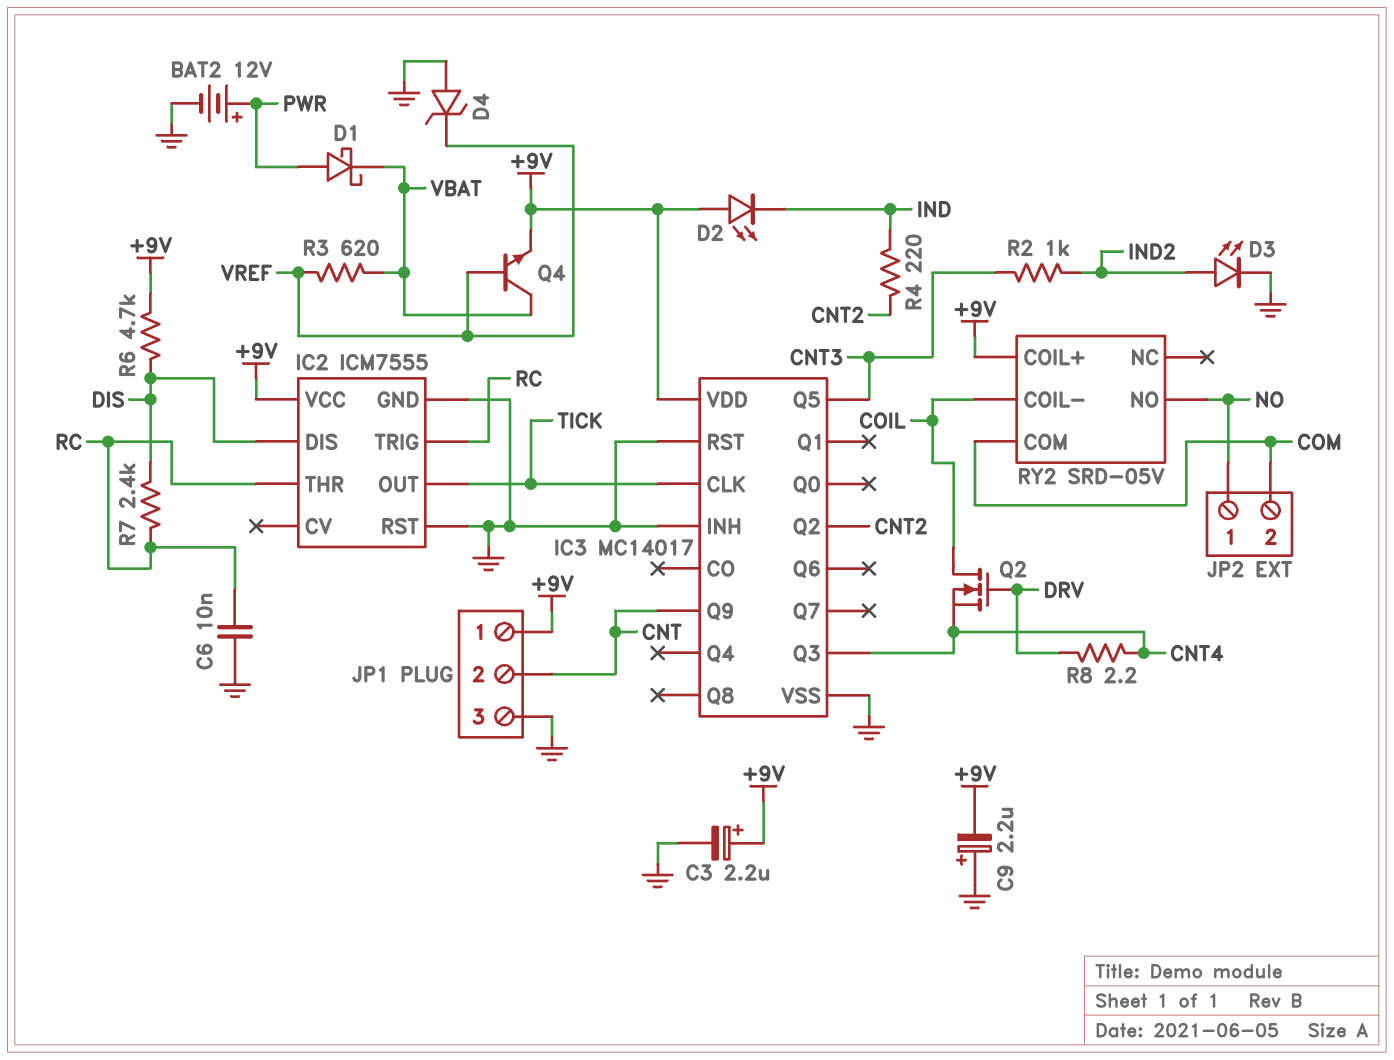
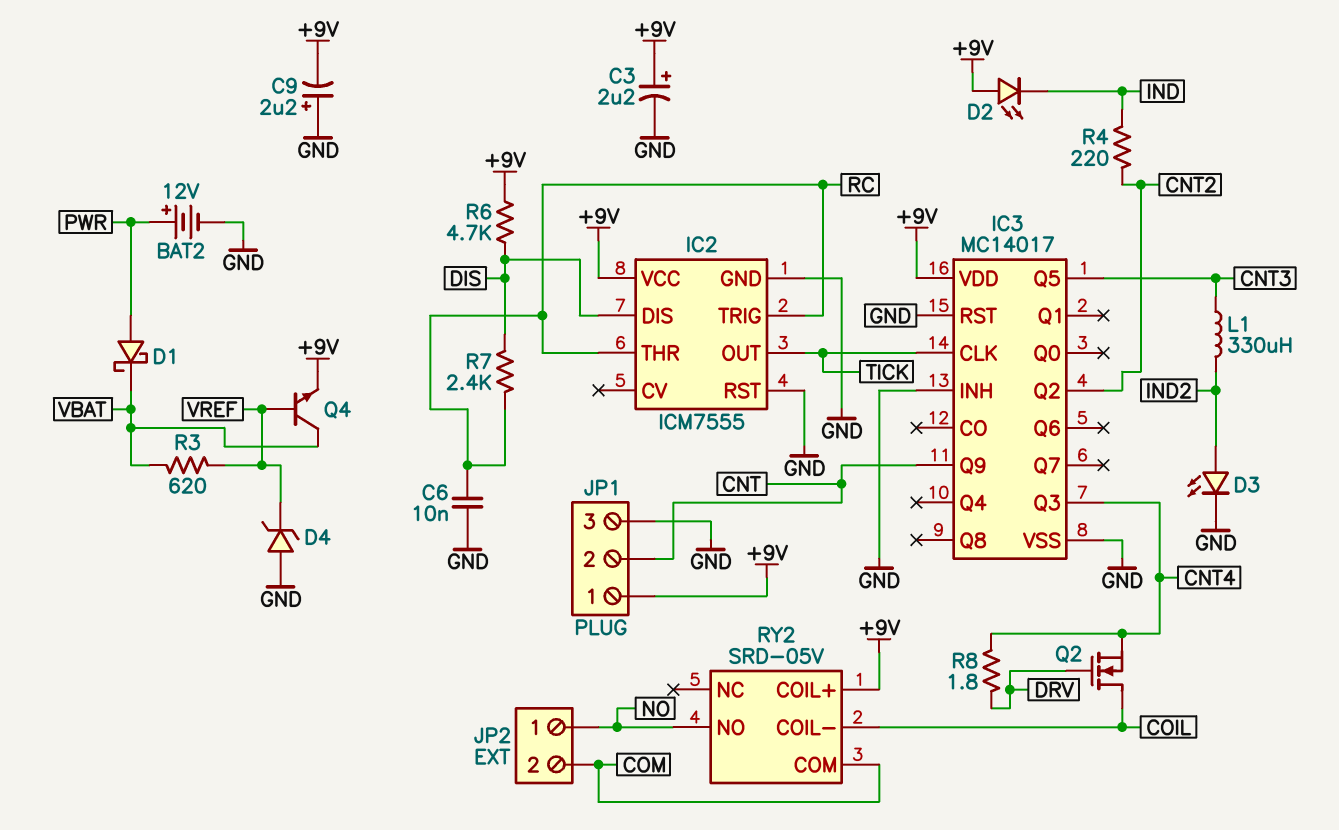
L1: none -> 330uH (CNT3, IND2)
R2: 1k (CNT3, IND2) -> none
R8: 2.2 (CNT4, DRV) -> 1.8 (CNT4, DRV)

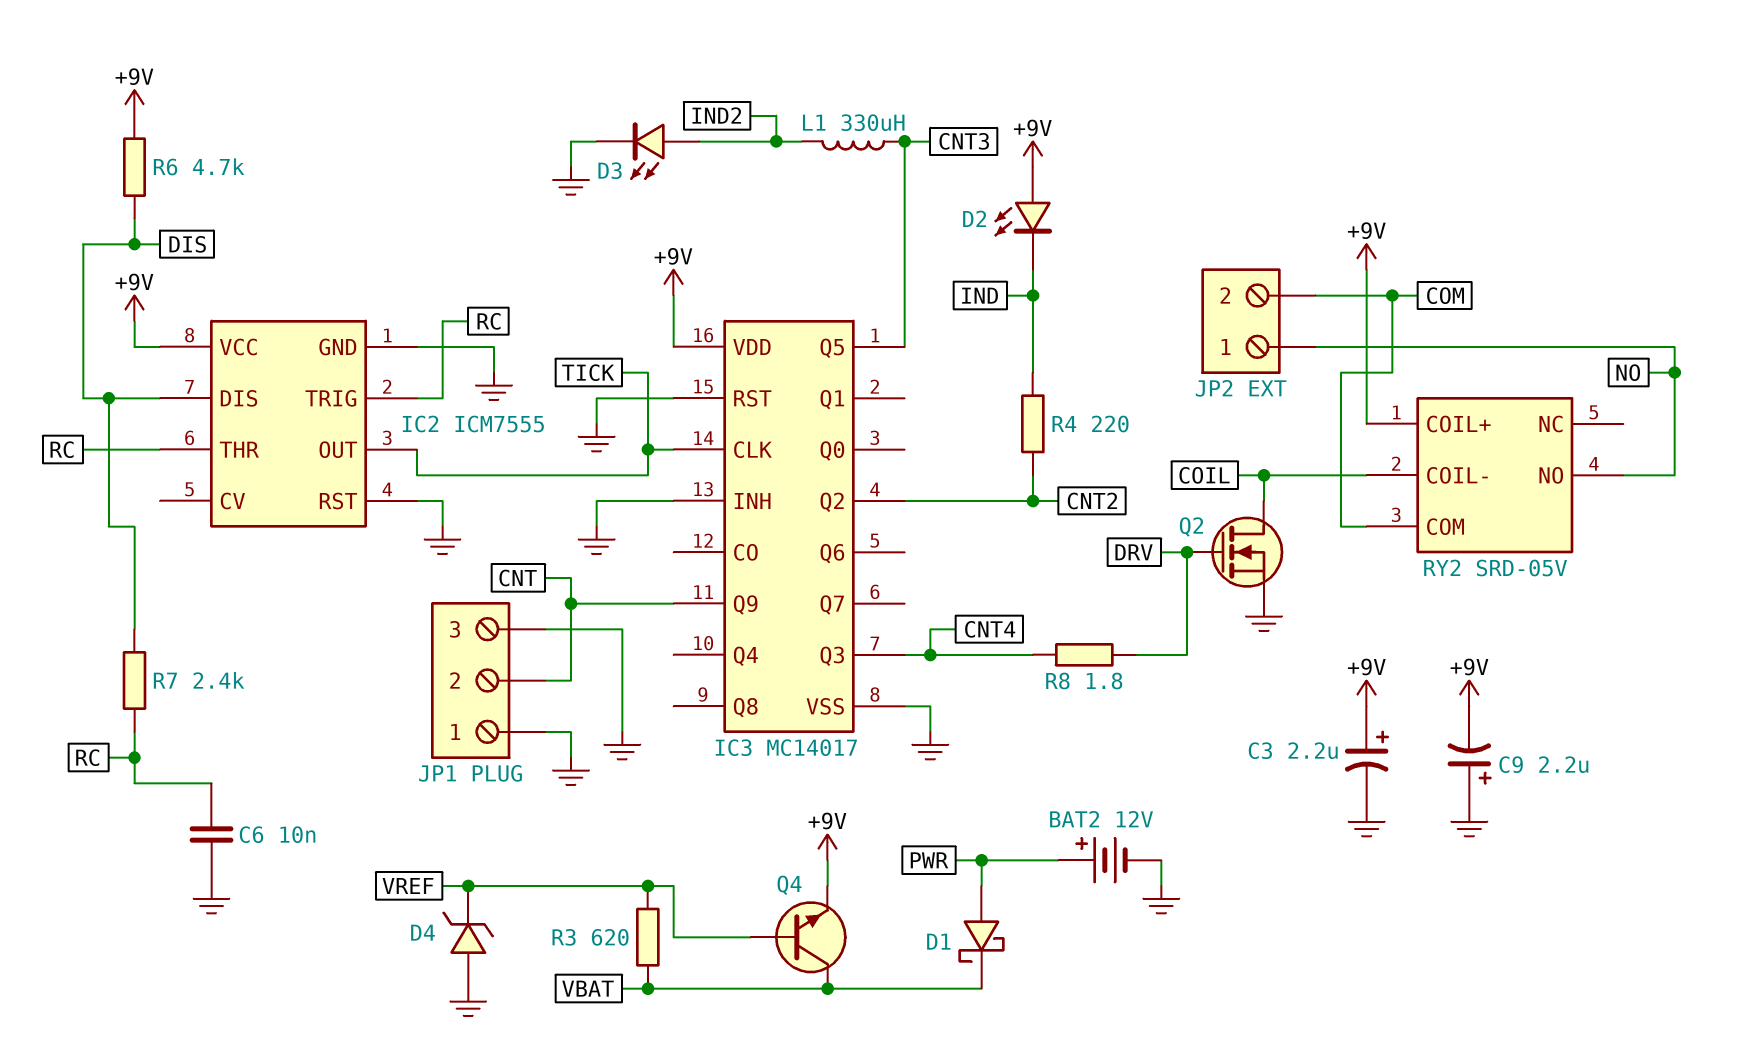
JP1 pin 1: +9V -> GND
Q2: NMOS (G DRV, D COIL, S CNT4) -> NMOS (G DRV, D COIL, S GND)

